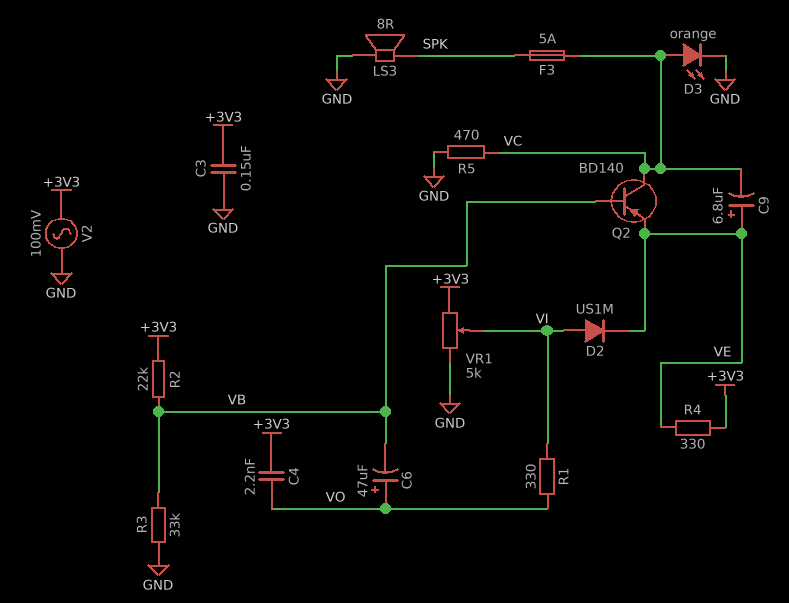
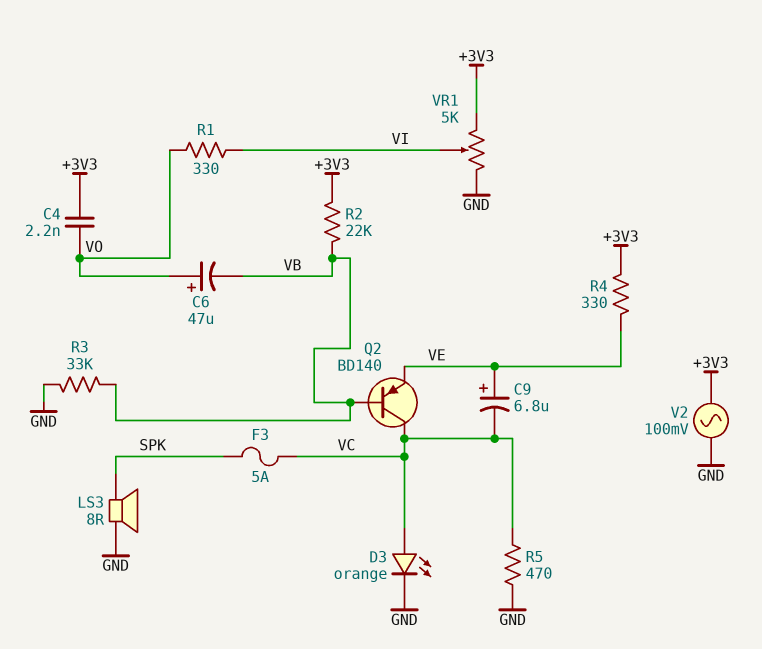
C3: 150nF (+3V3, GND) -> none
D2: diode US1M (A VI, K VE) -> none

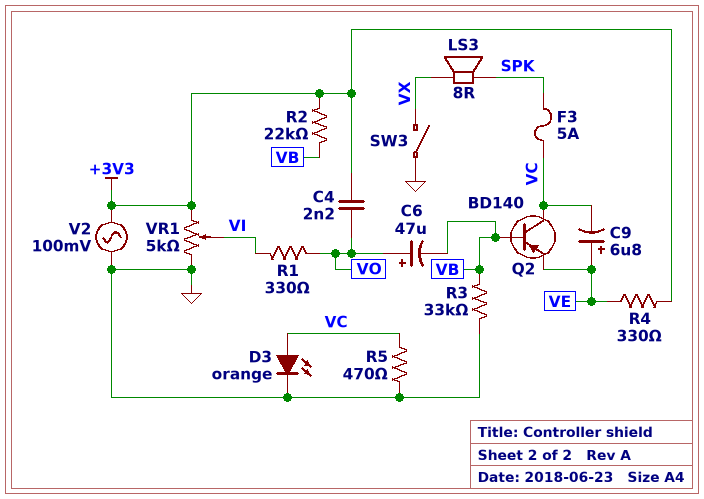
LS3: speaker 8R (GND, SPK) -> speaker 8R (SPK, VX)
SW3: none -> switch (GND, VX)

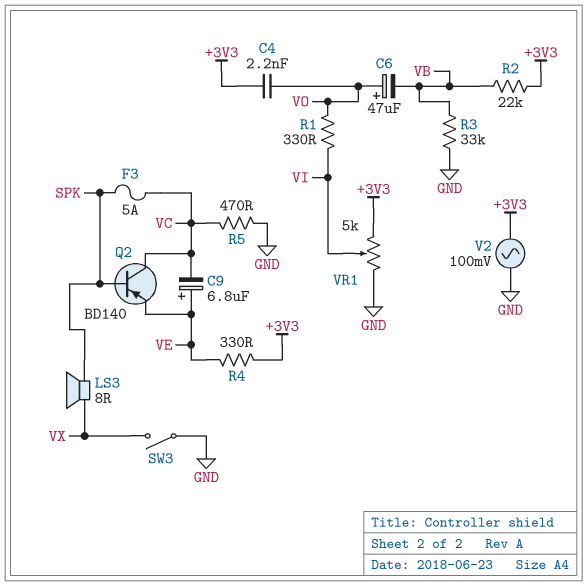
D3: LED orange (A VC, K GND) -> none
Q2: PNP BD140 (B VB, C VC, E VE) -> PNP BD140 (B SPK, C VC, E VE)

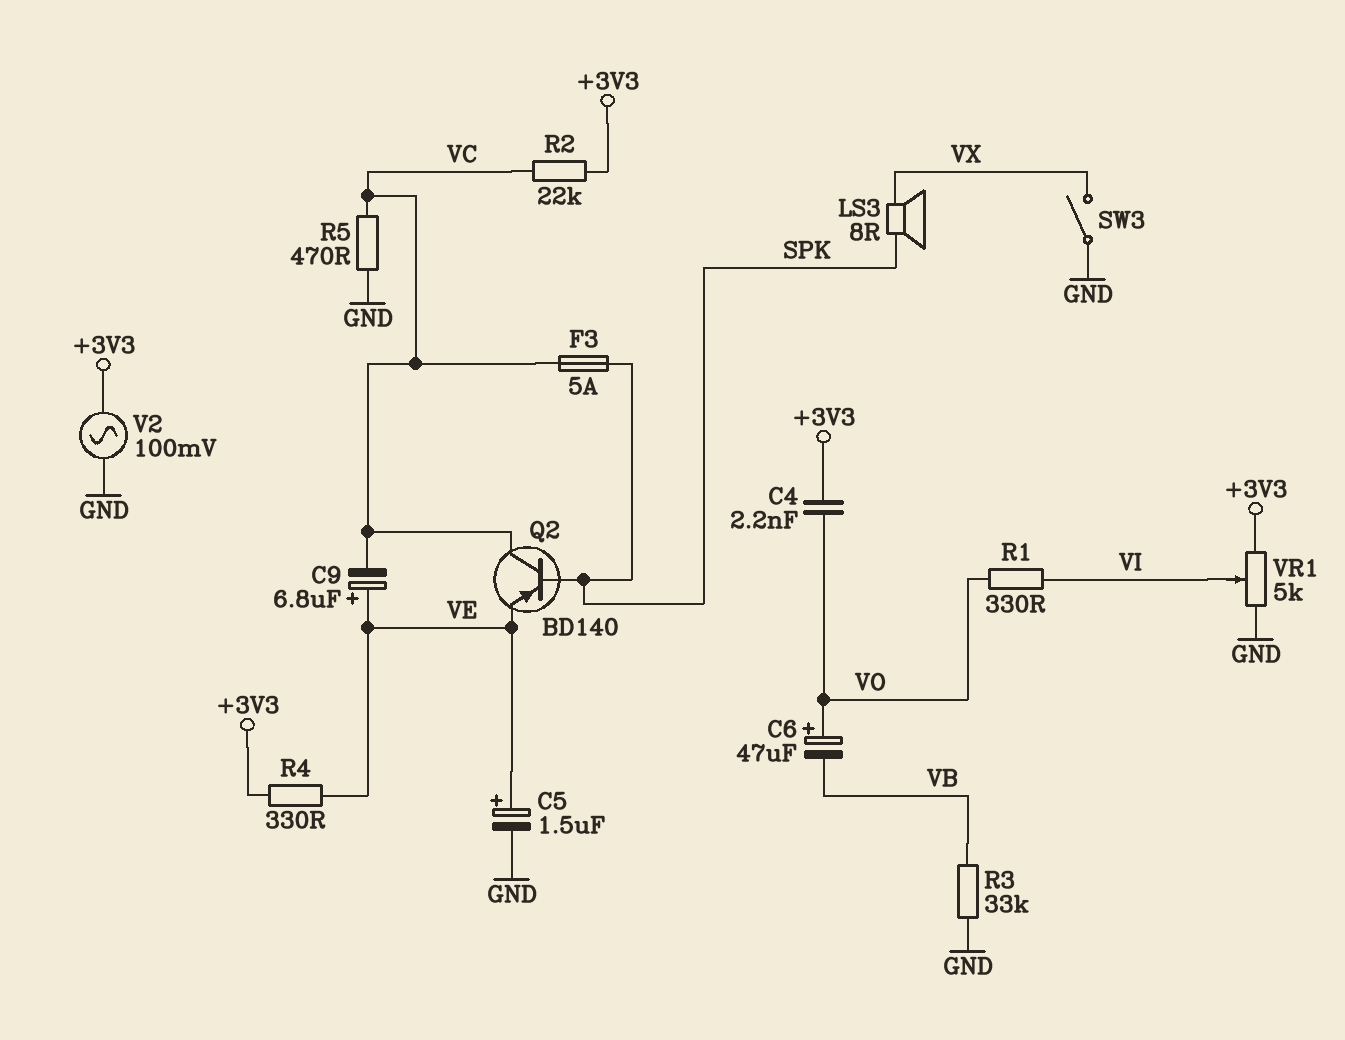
C5: none -> 1.5uF (plus VE, minus GND)
R2: 22k (+3V3, VB) -> 22k (+3V3, VC)

